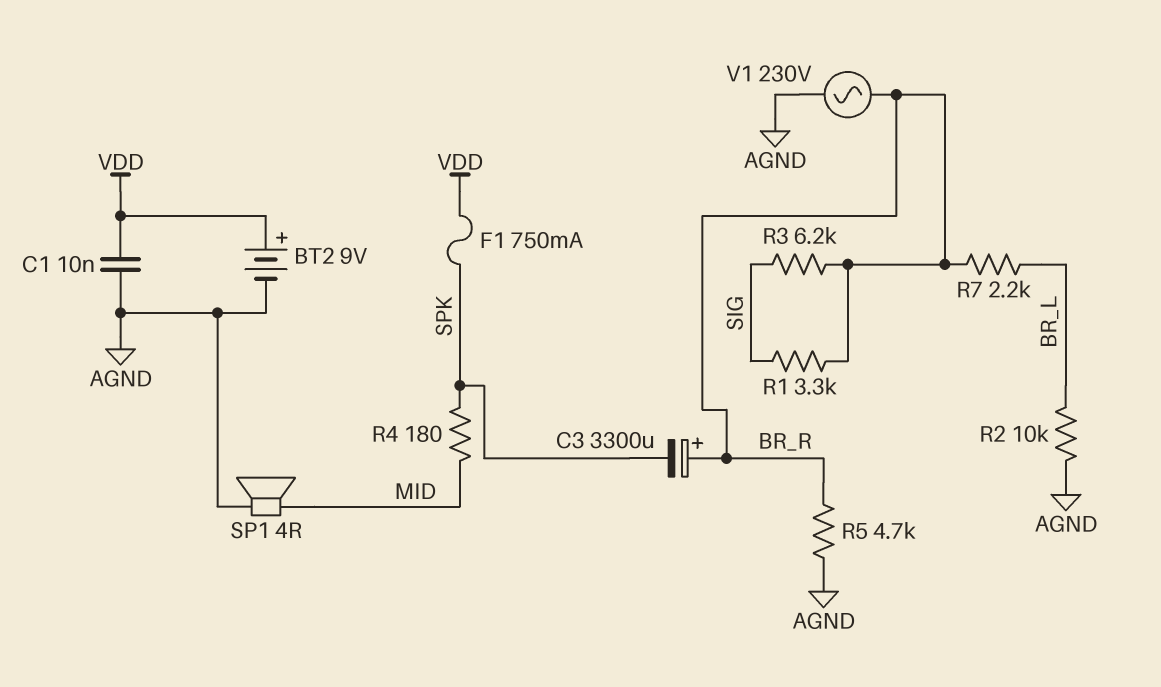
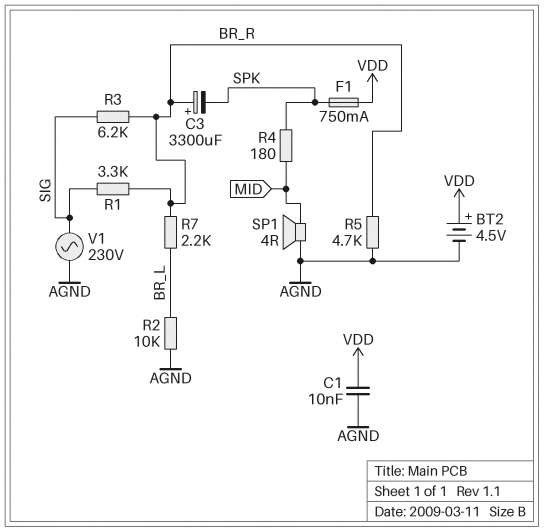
BT2: 9V (plus VDD, minus AGND) -> 4.5V (plus VDD, minus AGND)
V1: AC 230V (AGND, BR_R) -> AC 230V (AGND, SIG)

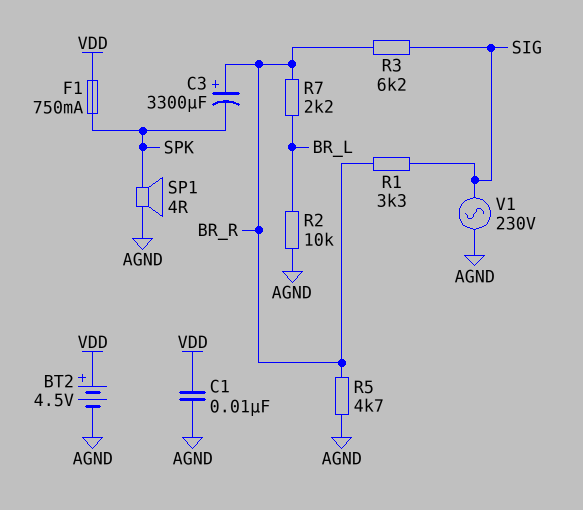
R4: 180 (MID, SPK) -> none
SP1: speaker 4R (AGND, MID) -> speaker 4R (AGND, SPK)

